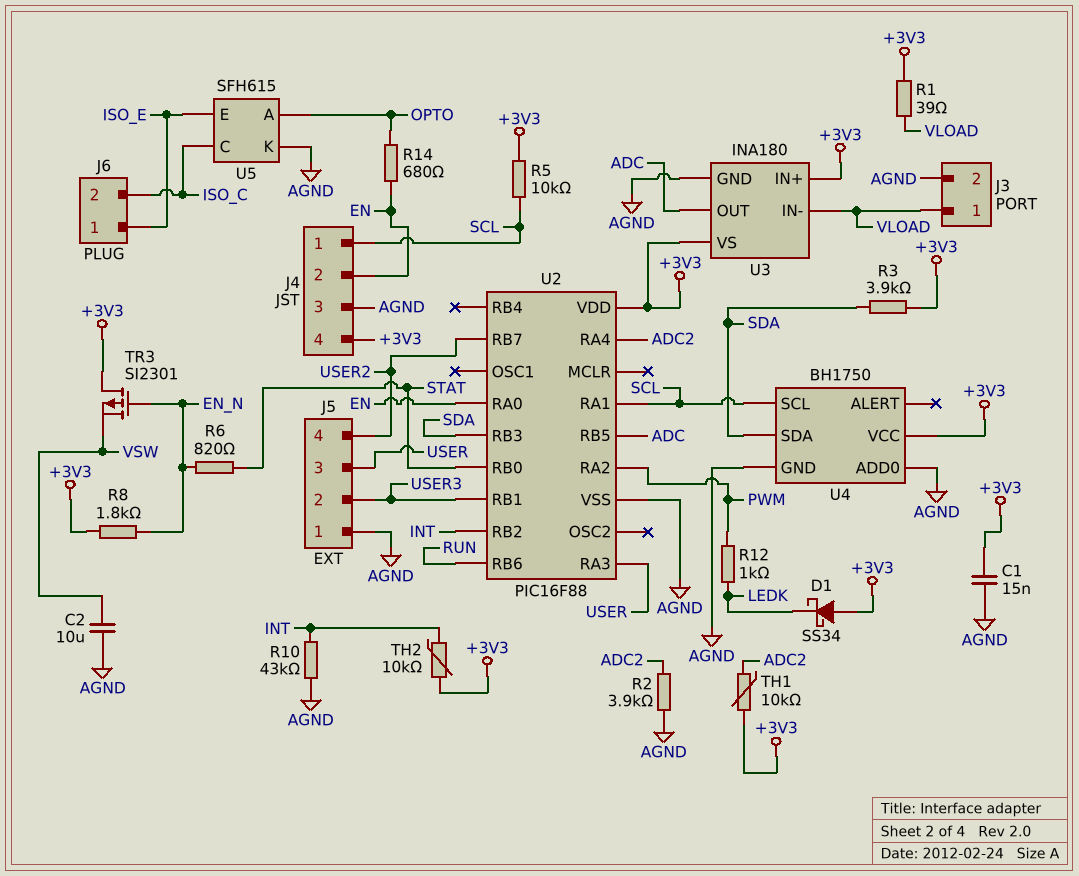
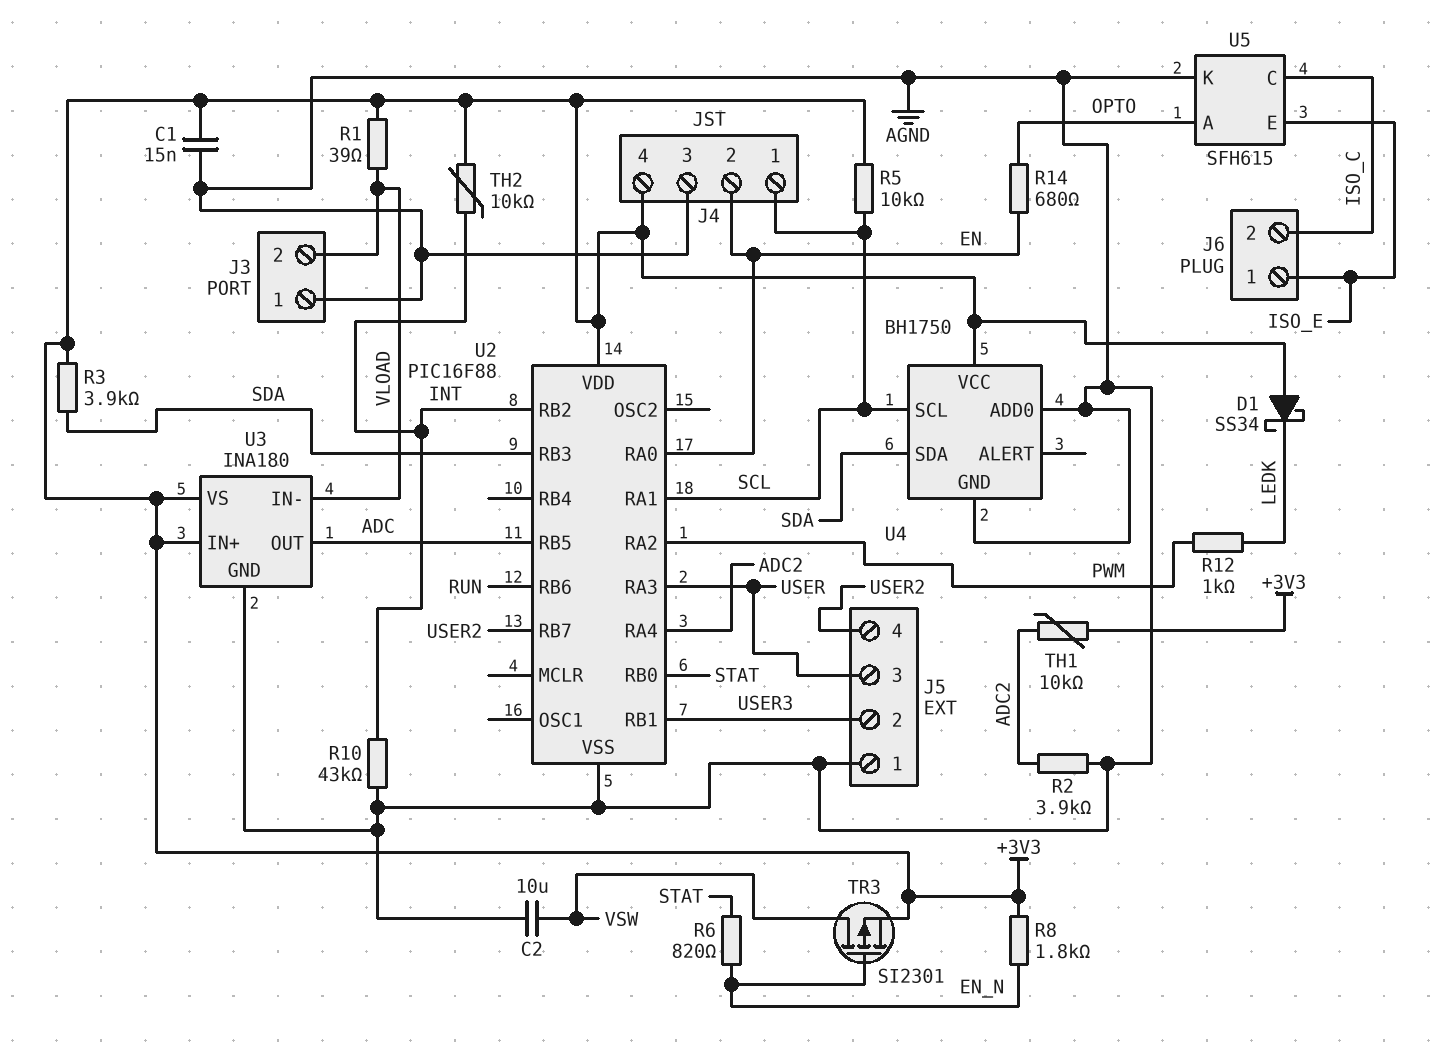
J3 pin 1: VLOAD -> AGND
J3 pin 2: AGND -> VLOAD
TR3: PMOS SI2301 (G EN_N, D +3V3, S VSW) -> PMOS SI2301 (G EN_N, D VSW, S +3V3)

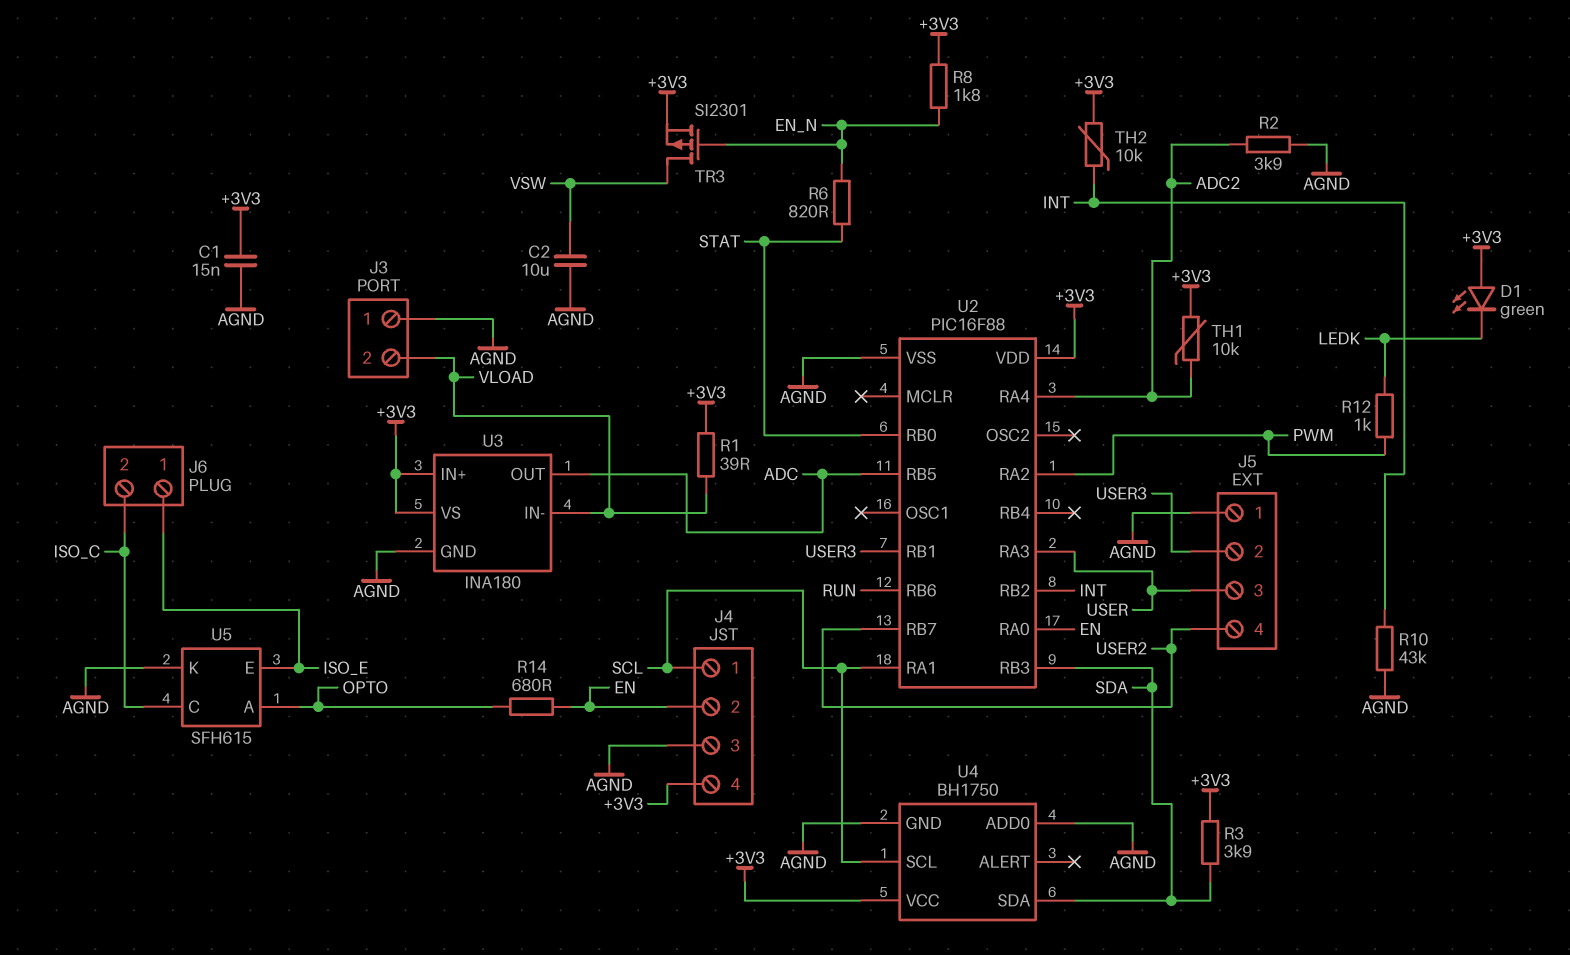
D1: schottky SS34 (A +3V3, K LEDK) -> LED green (A +3V3, K LEDK)
R5: 10k (+3V3, SCL) -> none

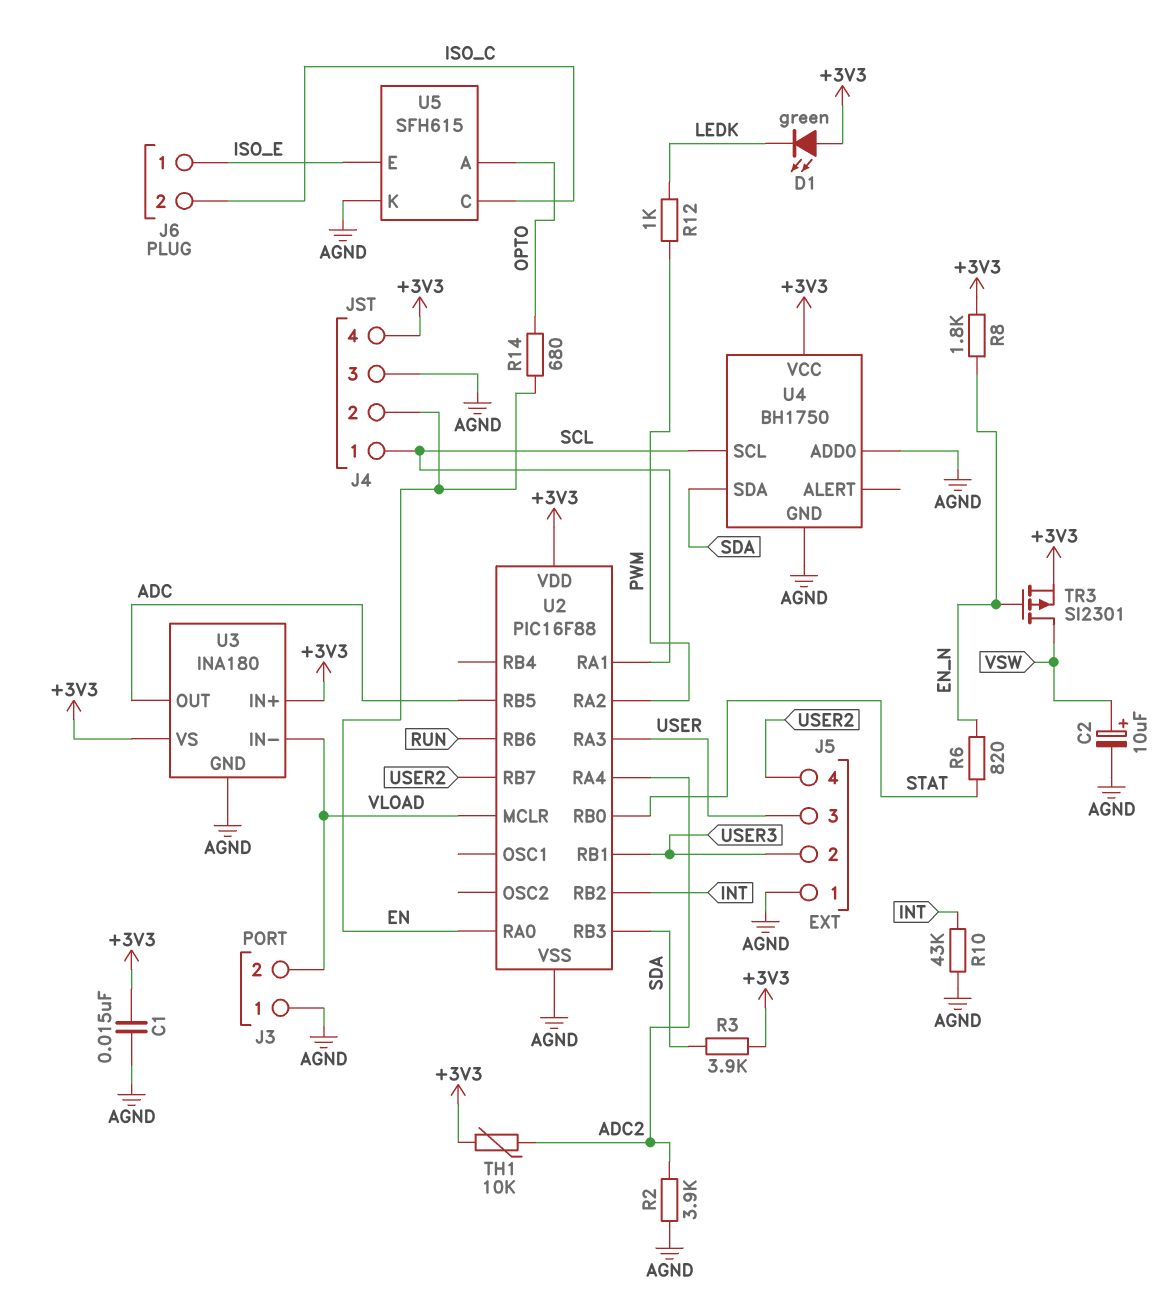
C2: 10uF (AGND, VSW) -> 10uF (plus VSW, minus AGND)
R1: 39 (+3V3, VLOAD) -> none
TH2: 10k (+3V3, INT) -> none
U2 pin MCLR: none -> VLOAD

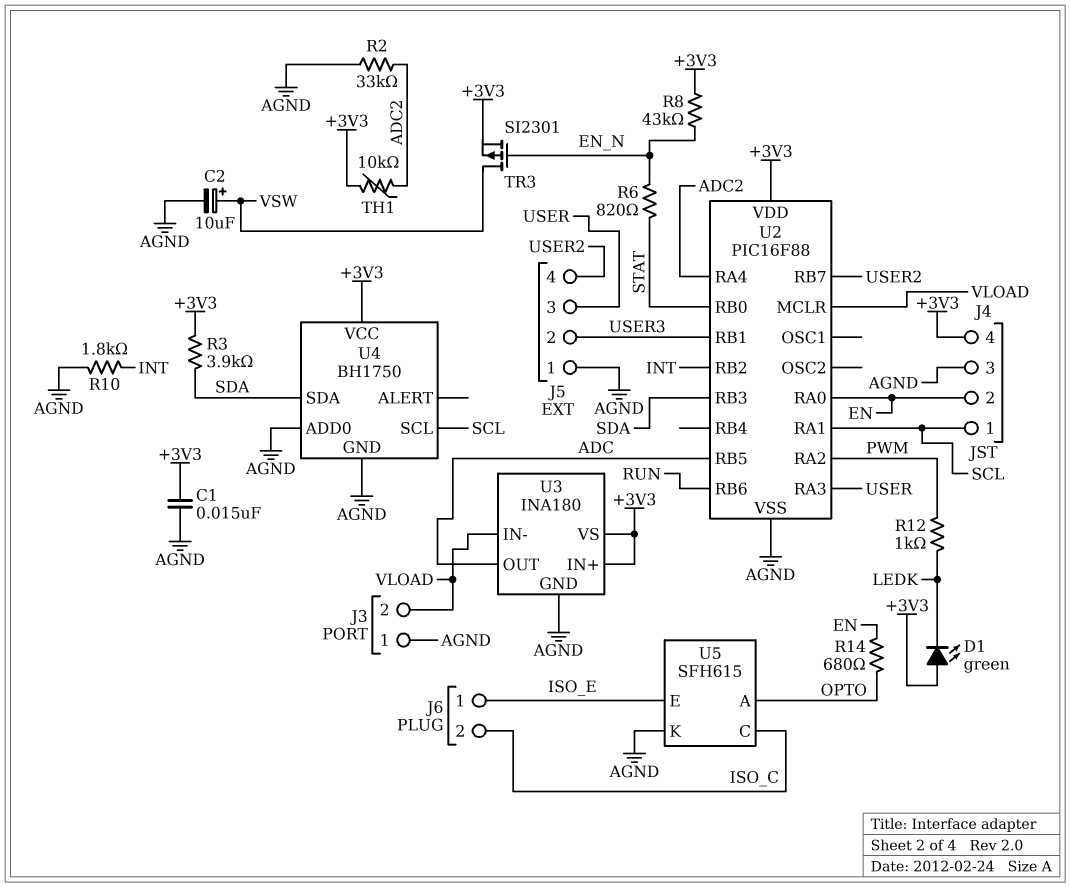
R2: 3.9k (ADC2, AGND) -> 33k (ADC2, AGND)
R8: 1.8k (+3V3, EN_N) -> 43k (+3V3, EN_N)
R10: 43k (AGND, INT) -> 1.8k (AGND, INT)

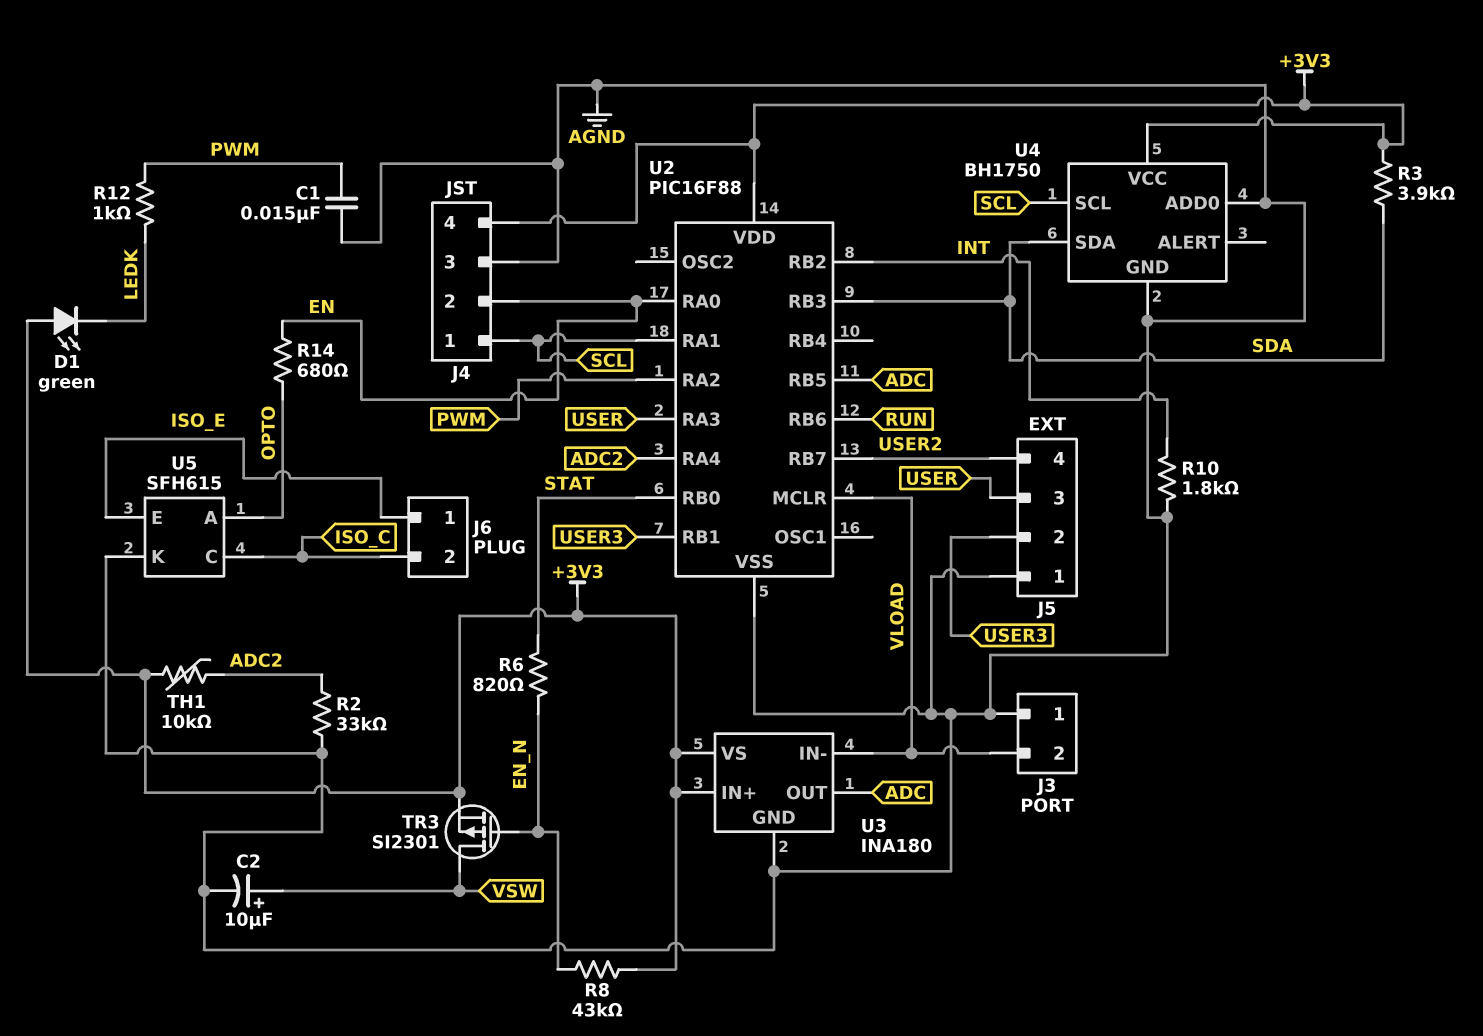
C1: 15nF (+3V3, AGND) -> 15nF (AGND, PWM)

